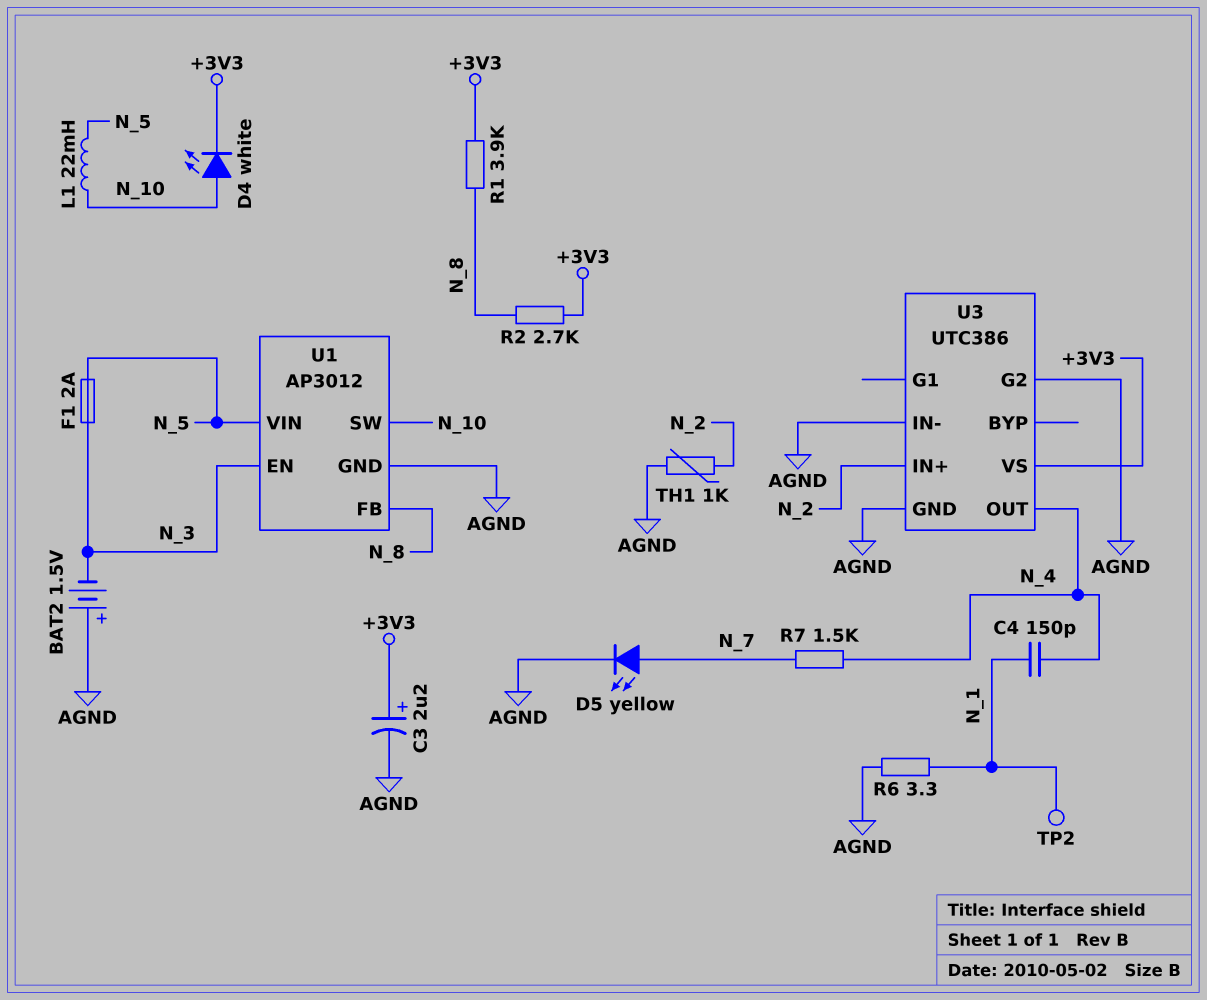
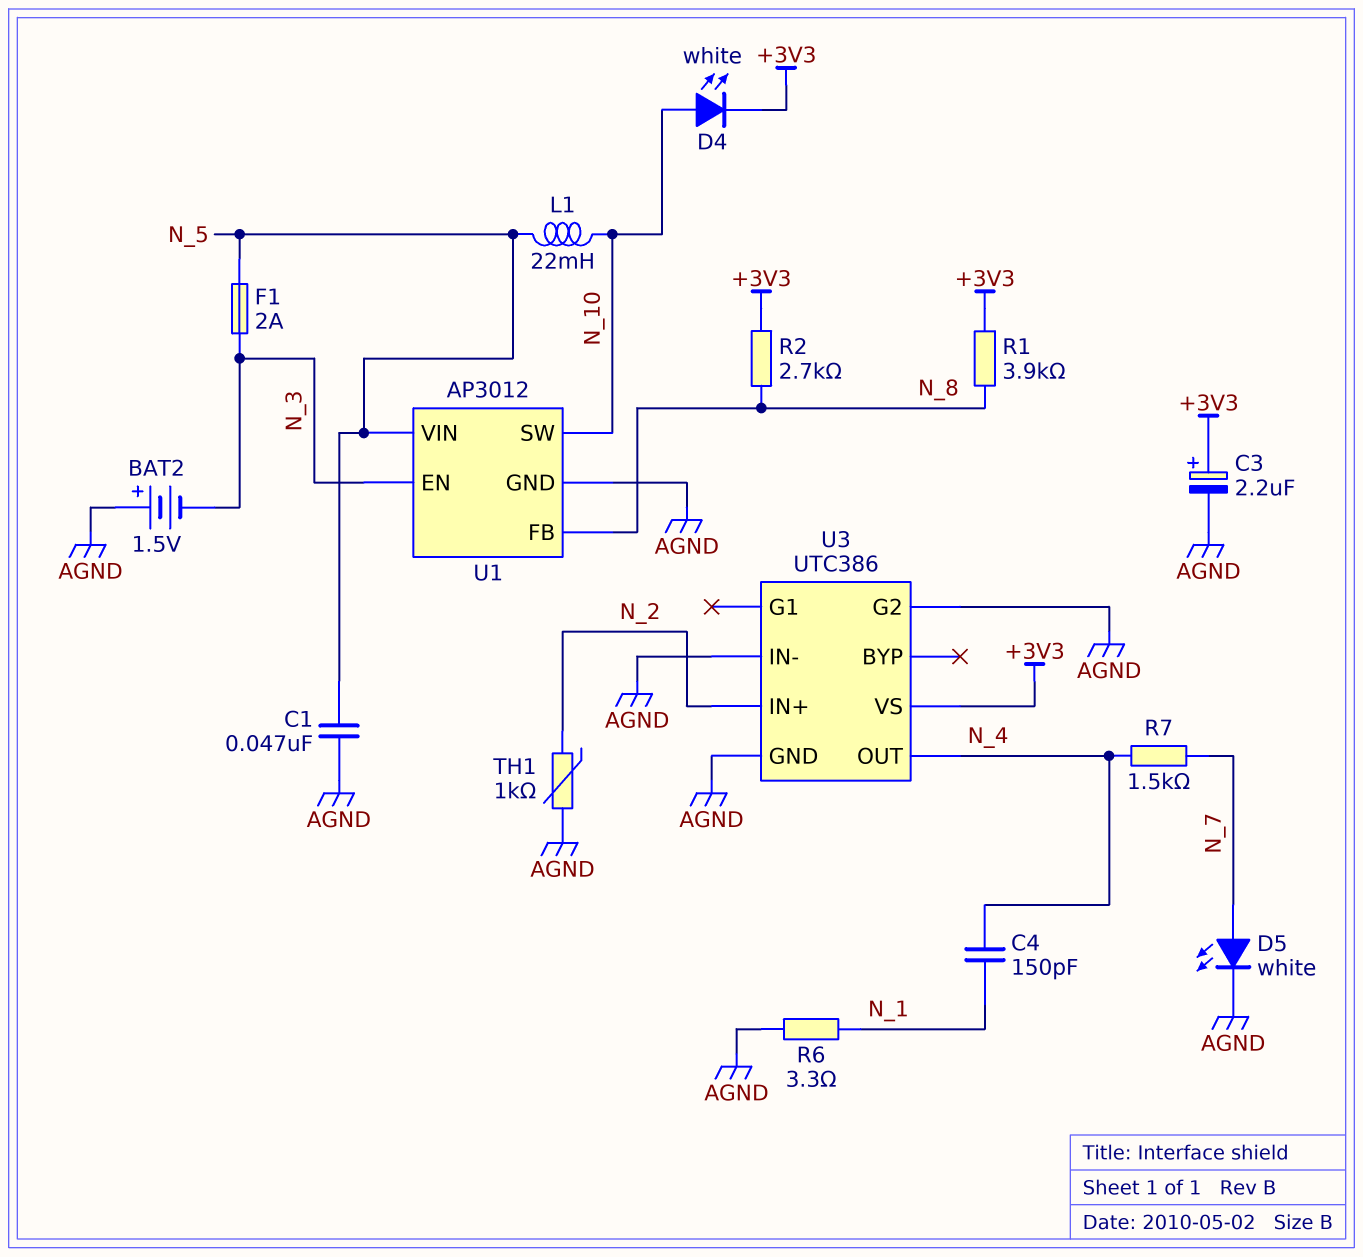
C1: none -> 47nF (AGND, N_5)
D5: LED yellow (A N_7, K AGND) -> LED white (A N_7, K AGND)
TP2: test point (N_1) -> none

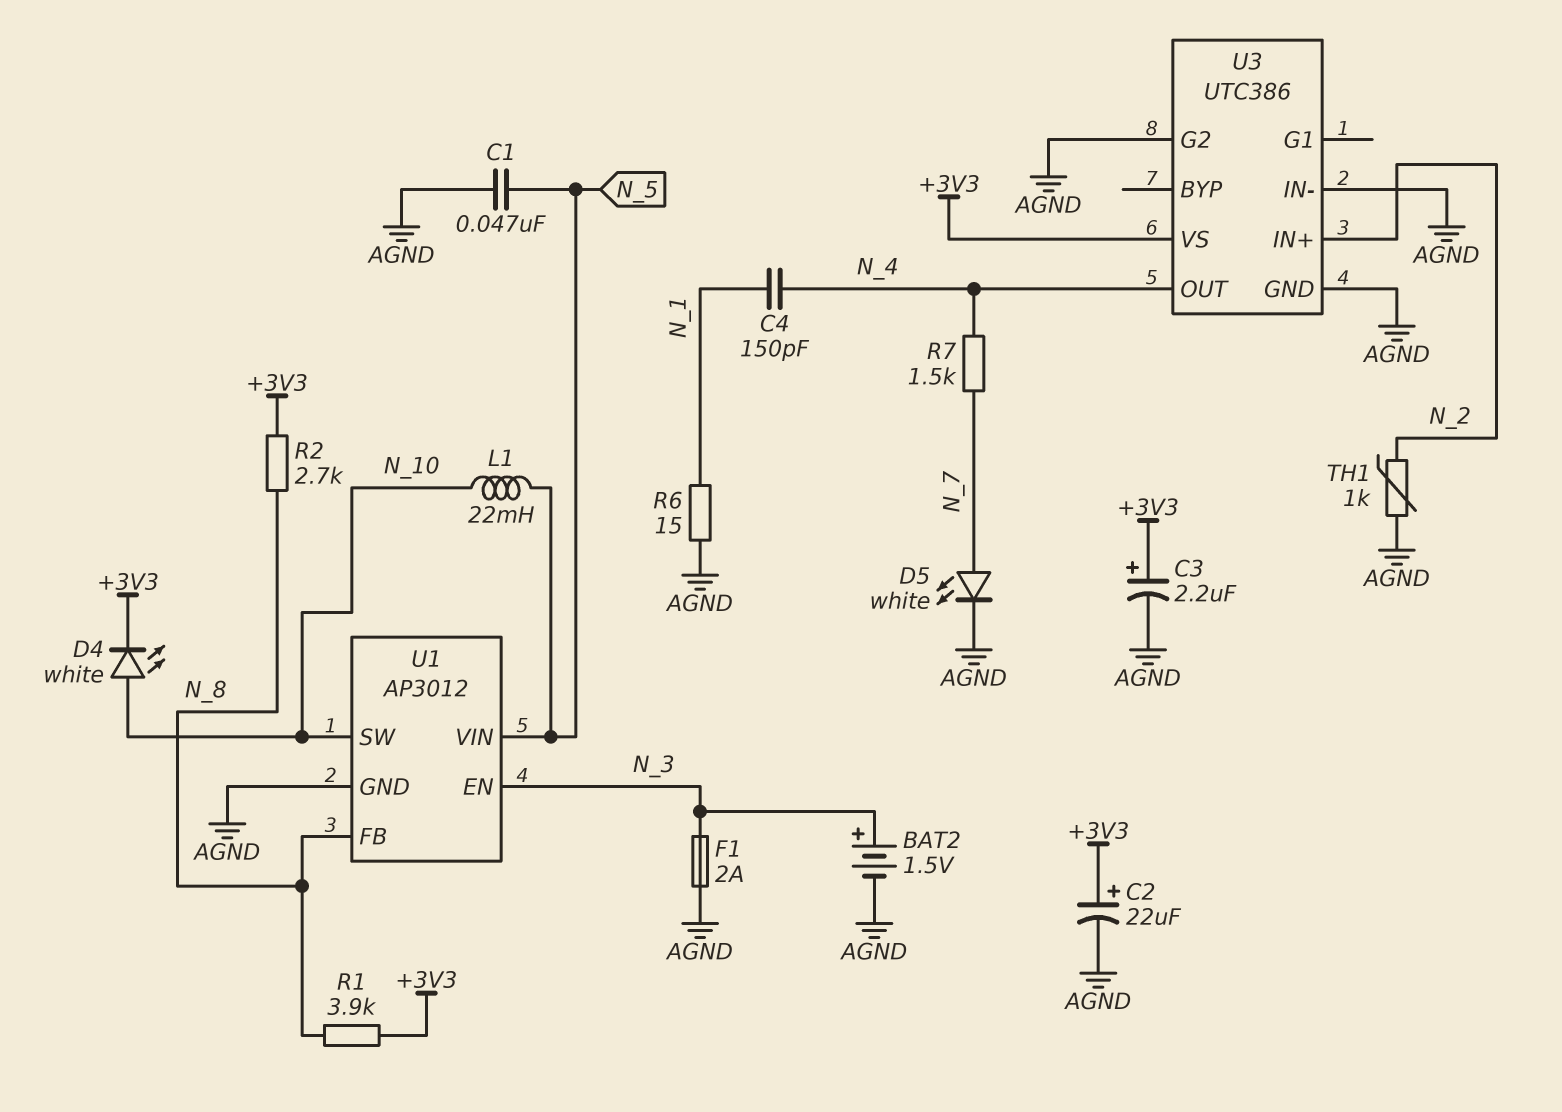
BAT2: 1.5V (plus AGND, minus N_3) -> 1.5V (plus N_3, minus AGND)
C2: none -> 22uF (plus +3V3, minus AGND)
F1: 2A (N_3, N_5) -> 2A (AGND, N_3)
R6: 3.3 (AGND, N_1) -> 15 (AGND, N_1)

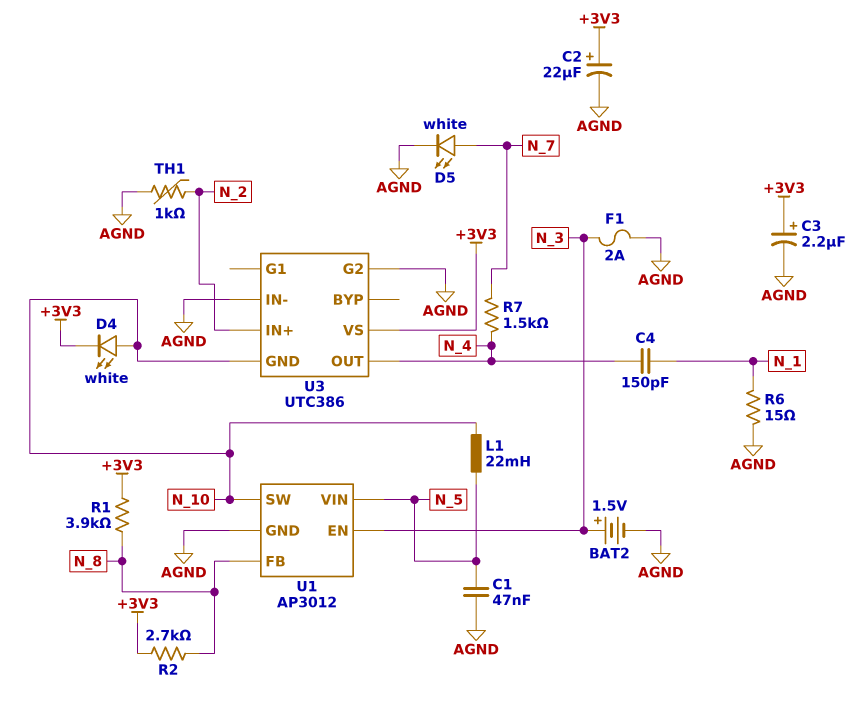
U3 pin GND: AGND -> N_10

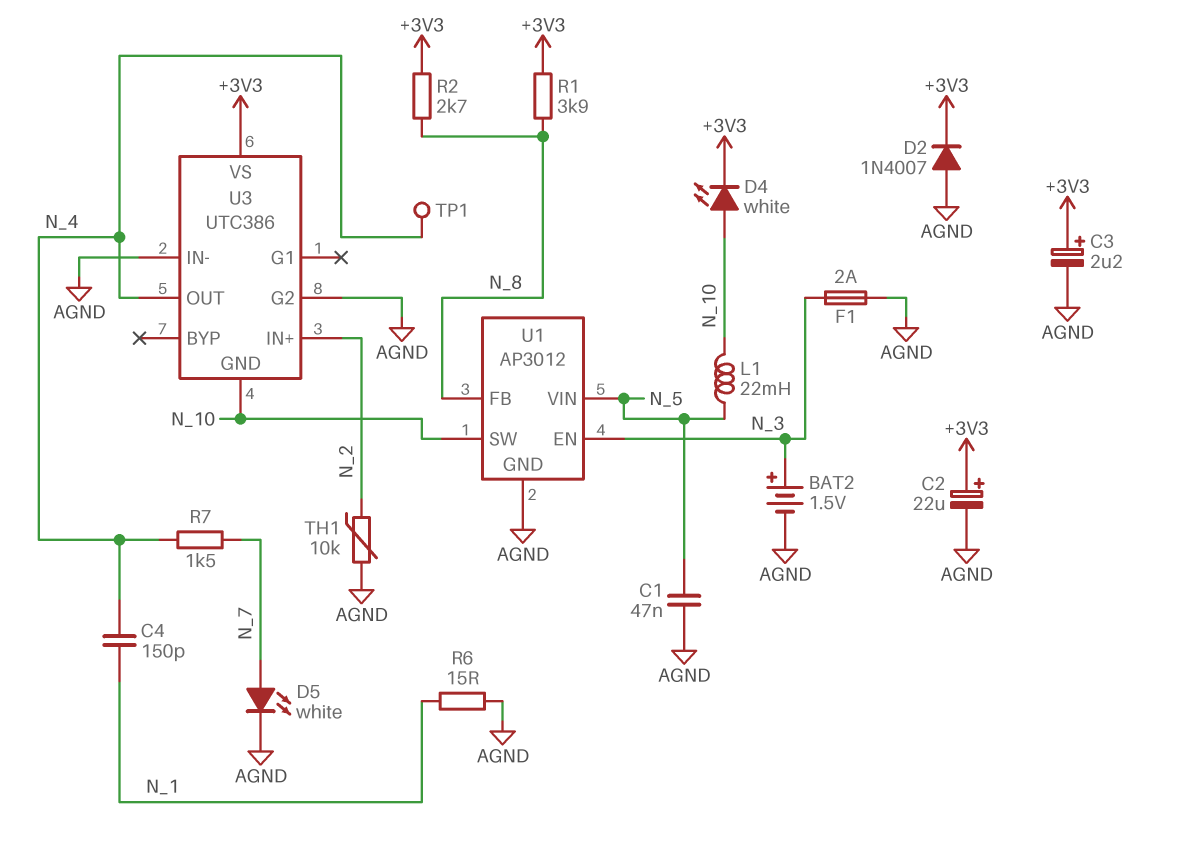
D2: none -> diode 1N4007 (A AGND, K +3V3)
TH1: 1k (AGND, N_2) -> 10k (AGND, N_2)
TP1: none -> test point (N_4)

